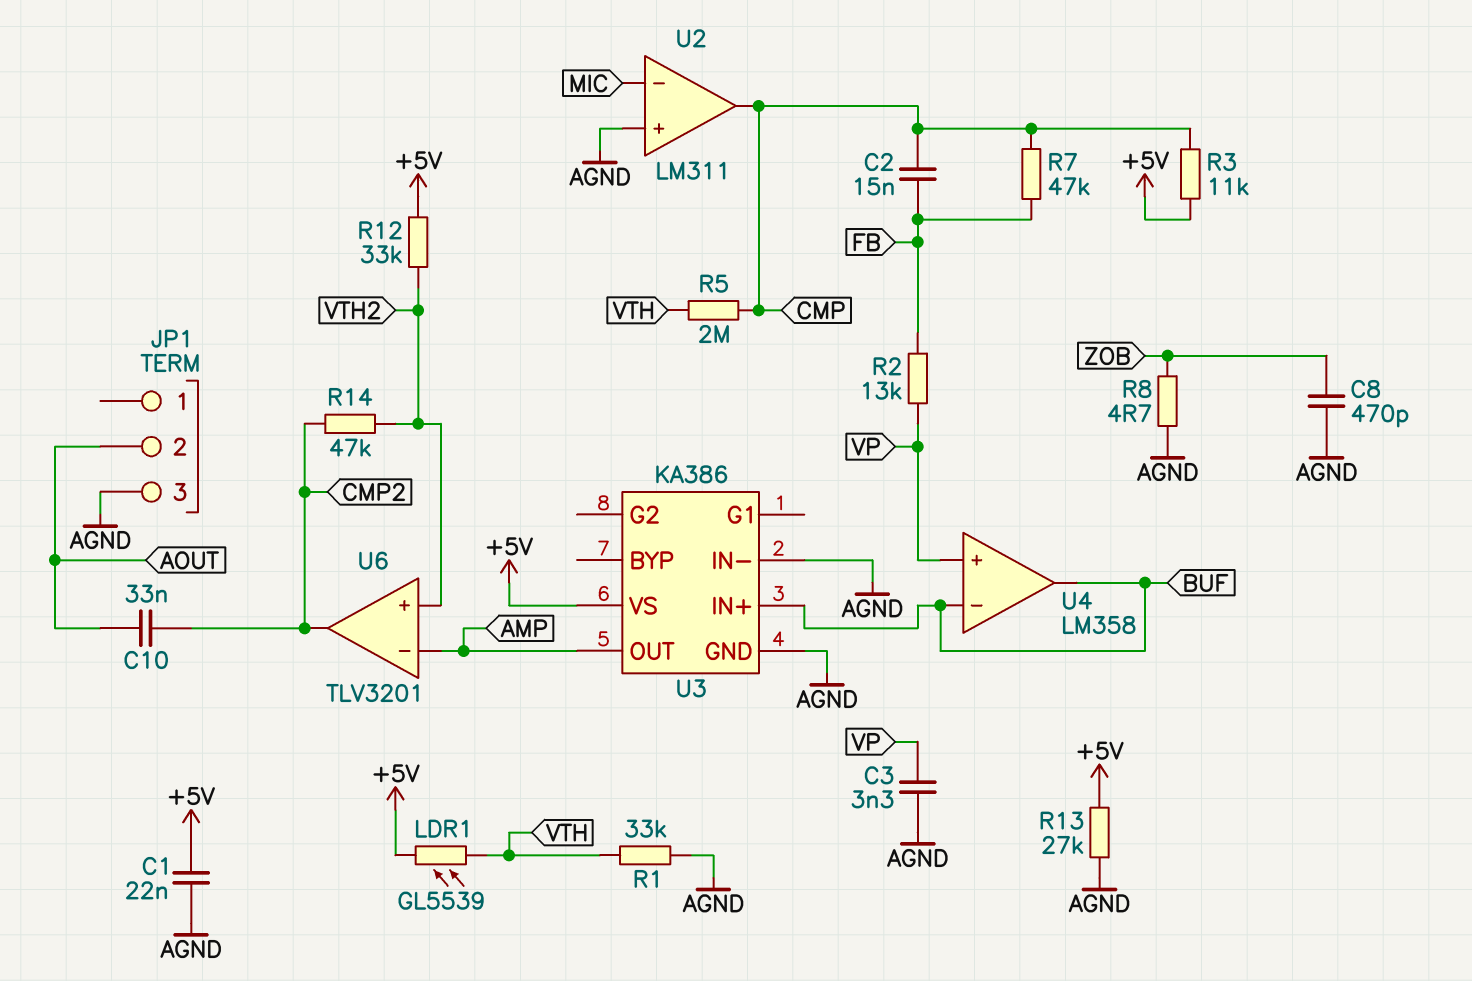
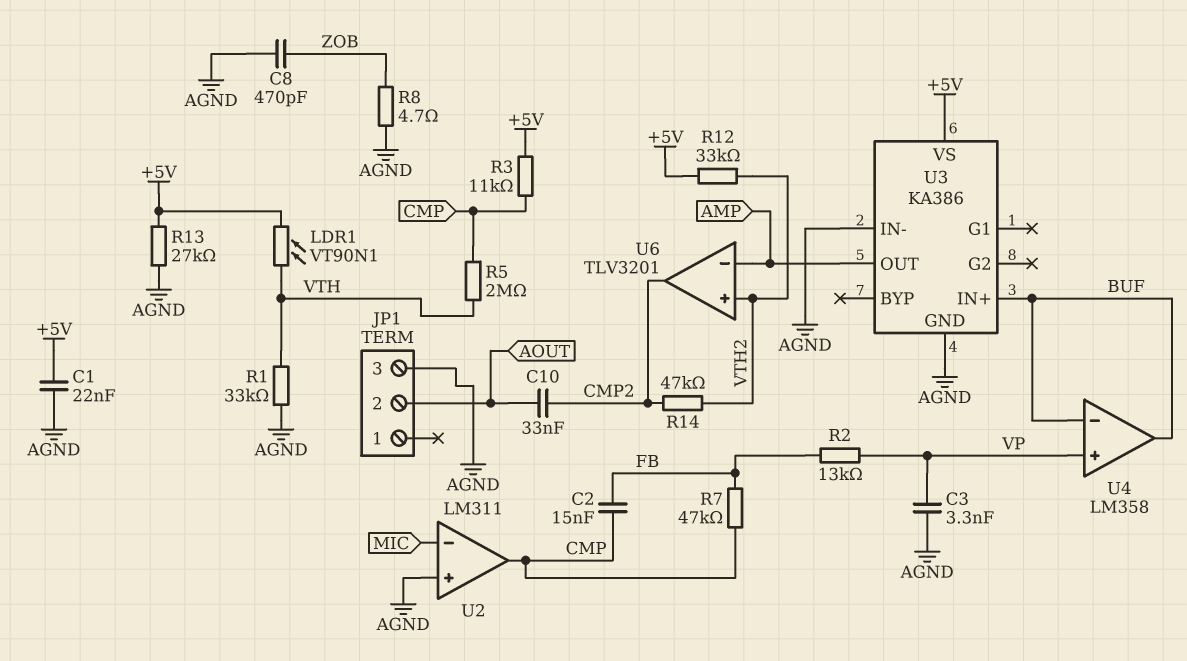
LDR1: GL5539 (+5V, VTH) -> VT90N1 (+5V, VTH)

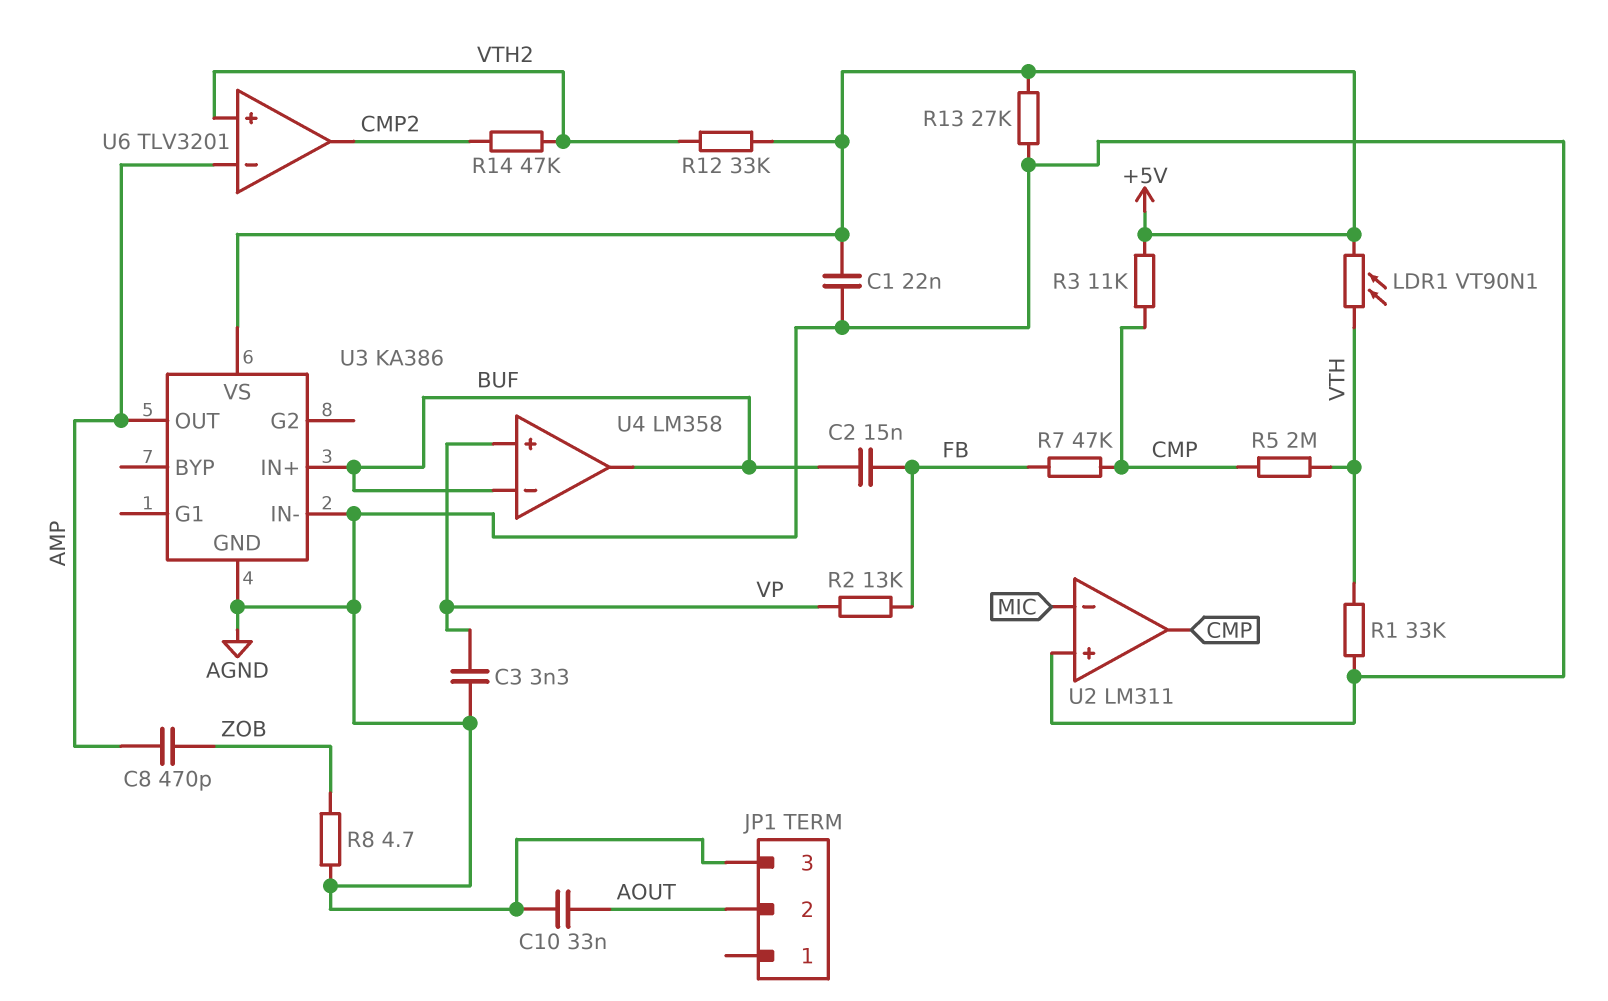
C2: 15nF (CMP, FB) -> 15nF (BUF, FB)
C8: 470pF (AGND, ZOB) -> 470pF (AMP, ZOB)
C10: 33nF (AOUT, CMP2) -> 33nF (AGND, AOUT)

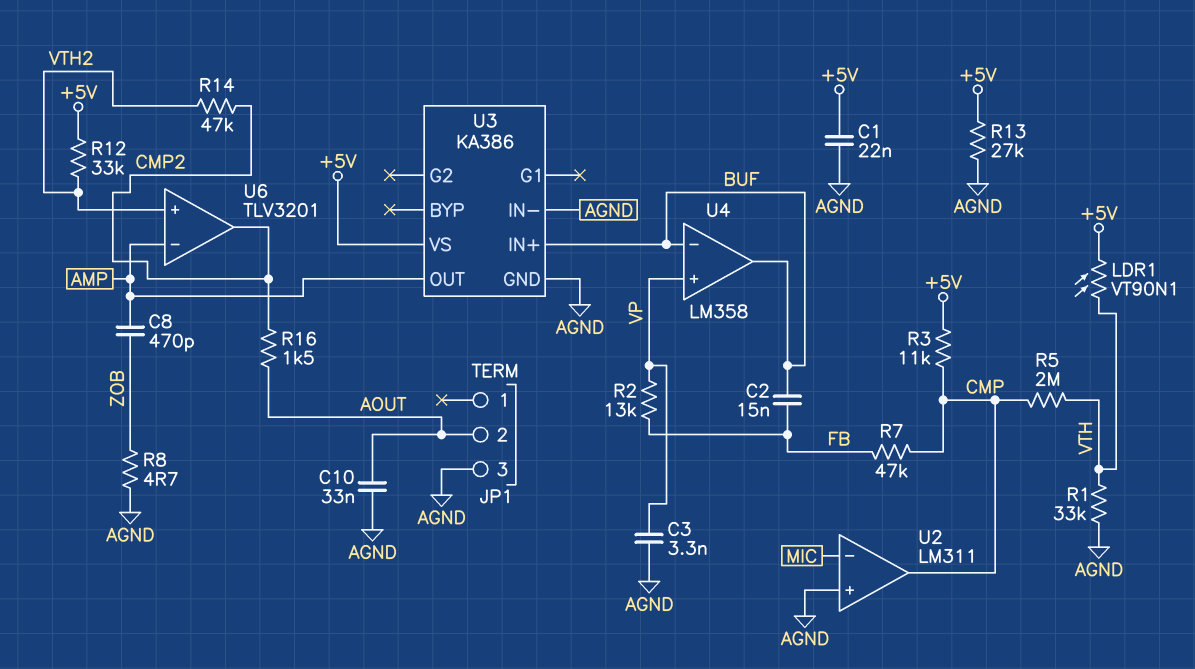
R16: none -> 1.5k (AOUT, CMP2)

